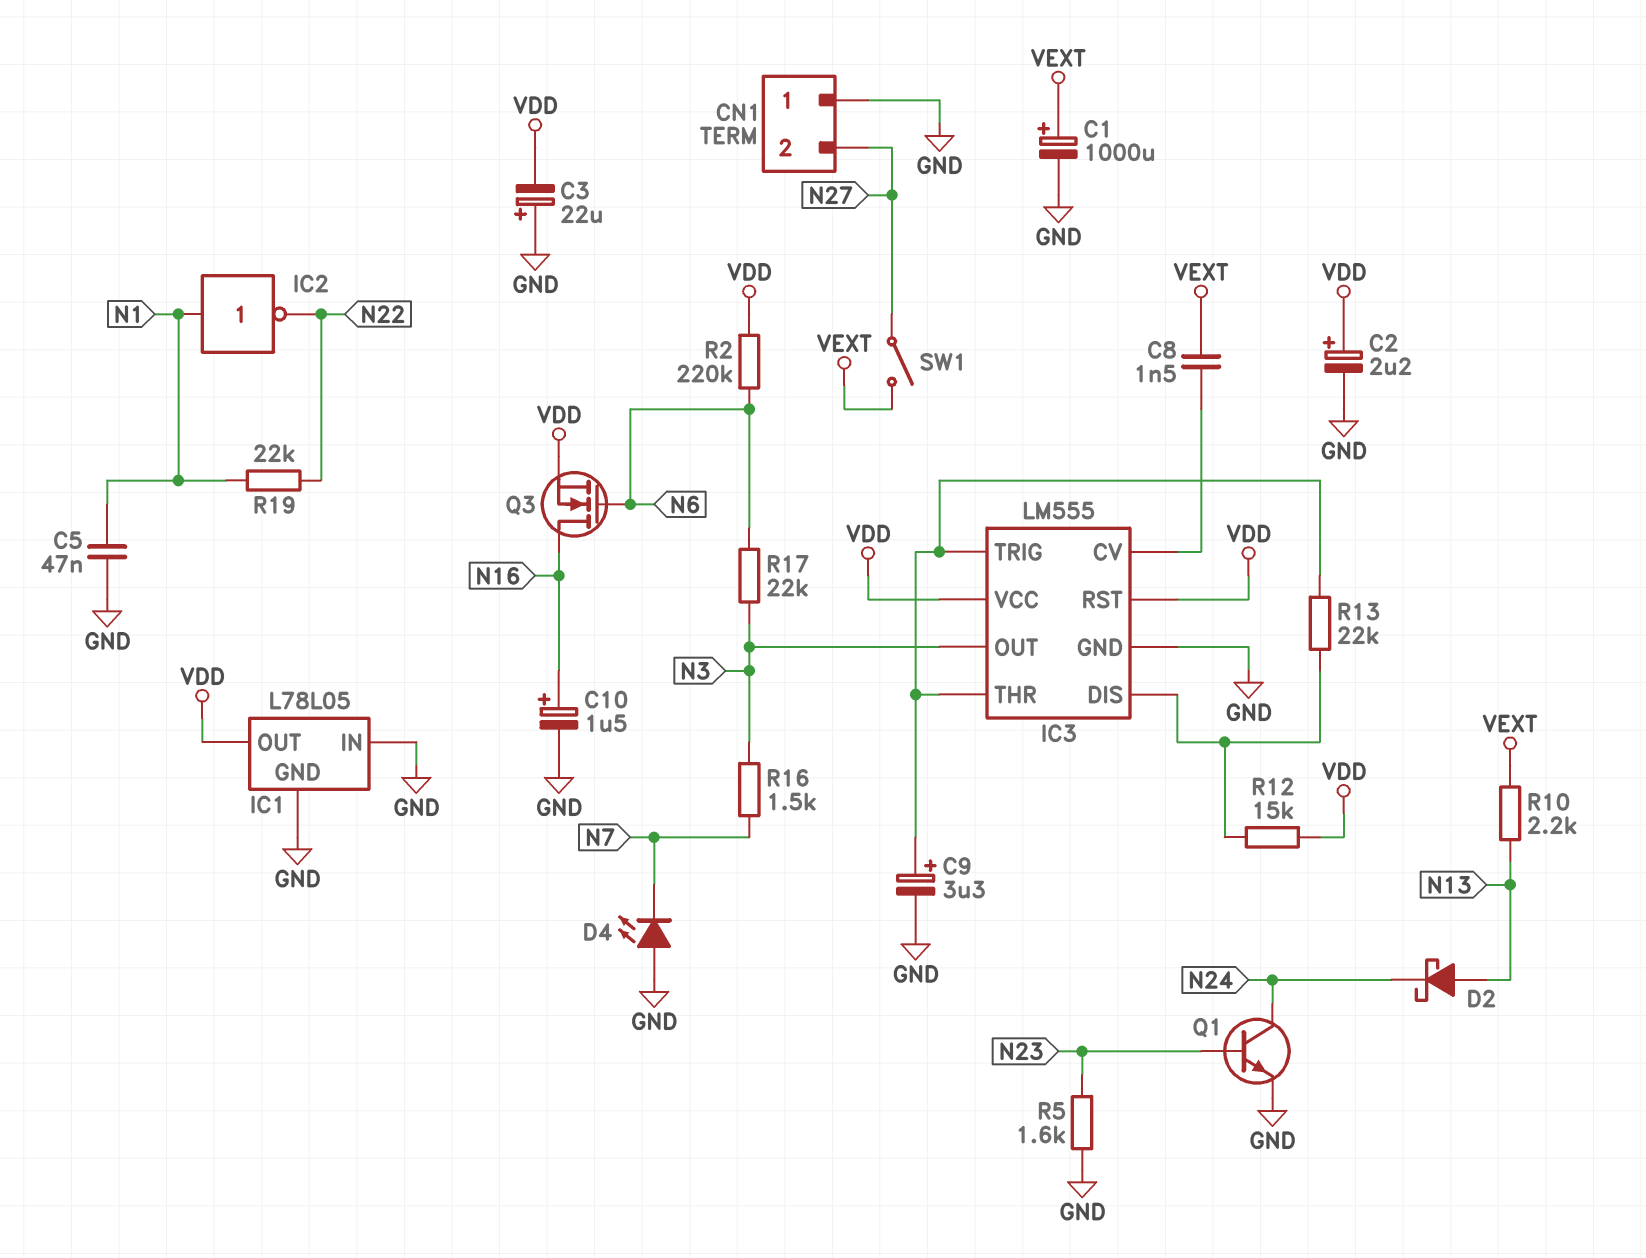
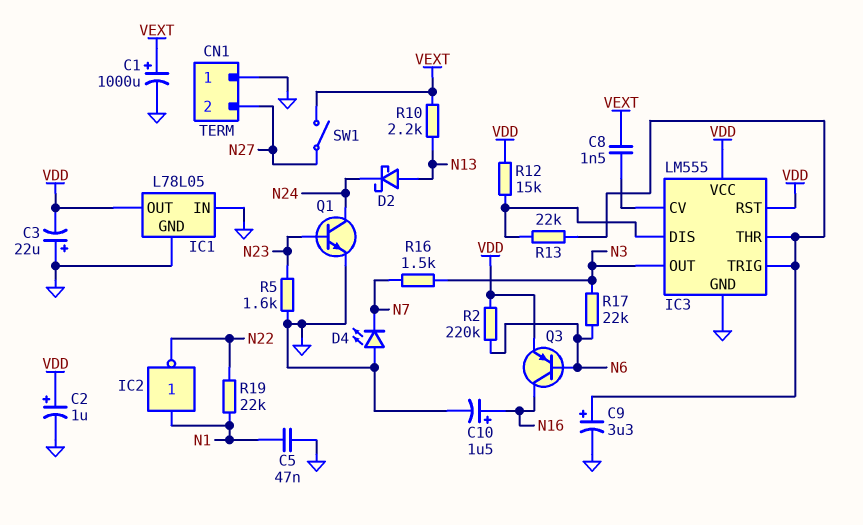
C2: 2.2uF (plus VDD, minus GND) -> 1uF (plus VDD, minus GND)
Q3: NMOS (G N6, D N16, S VDD) -> PNP (B N6, C N16, E VDD)

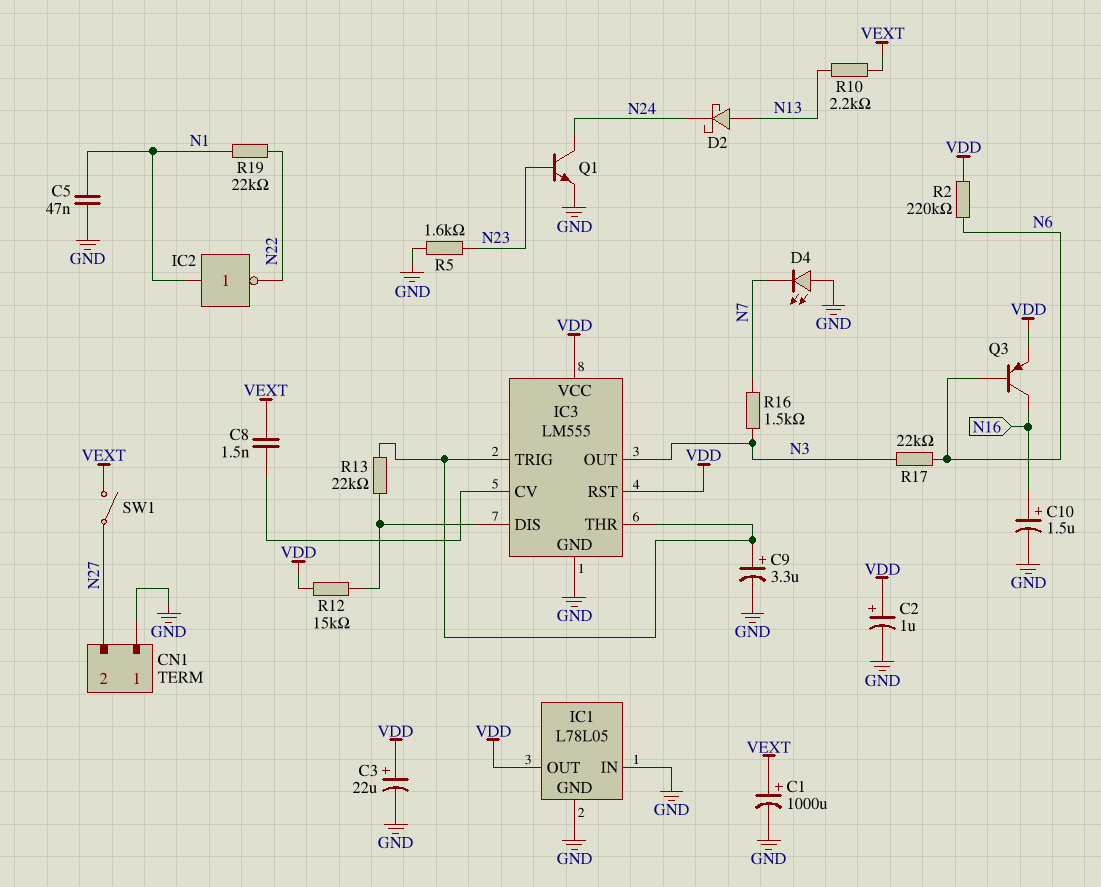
C3: 22uF (plus GND, minus VDD) -> 22uF (plus VDD, minus GND)

